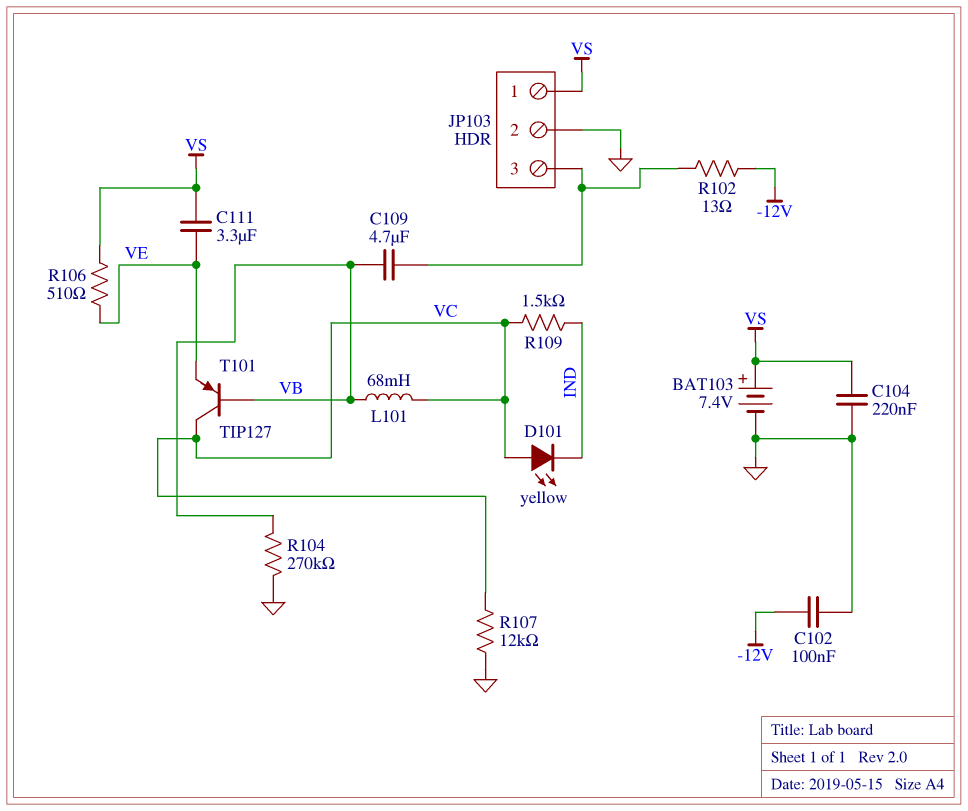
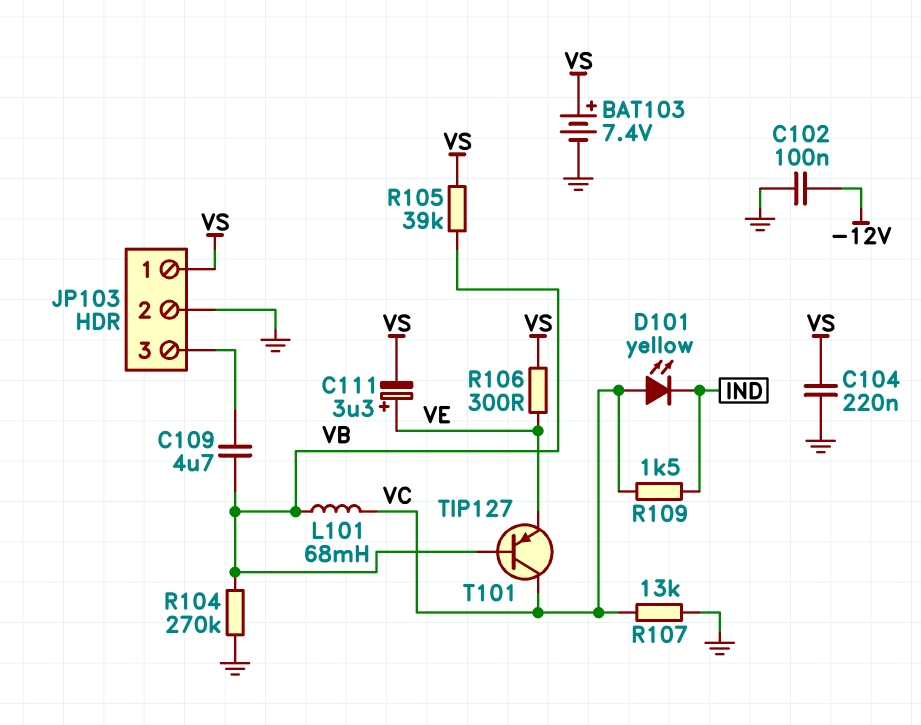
C111: 3.3uF (VE, VS) -> 3.3uF (plus VE, minus VS)
R102: 13 (-12V, JP103/3) -> none
R105: none -> 39k (VB, VS)
R106: 510 (VE, VS) -> 300 (VE, VS)
R107: 12k (GND, VC) -> 13k (GND, VC)

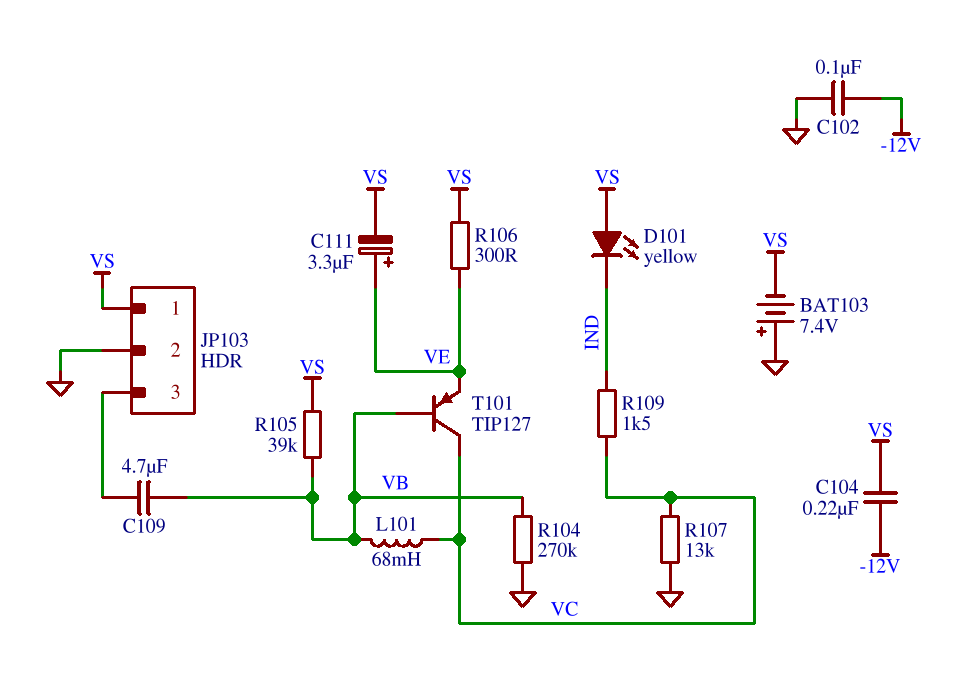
BAT103: 7.4V (plus VS, minus GND) -> 7.4V (plus GND, minus VS)
C104: 220nF (GND, VS) -> 220nF (-12V, VS)
D101: LED yellow (A VC, K IND) -> LED yellow (A VS, K IND)

